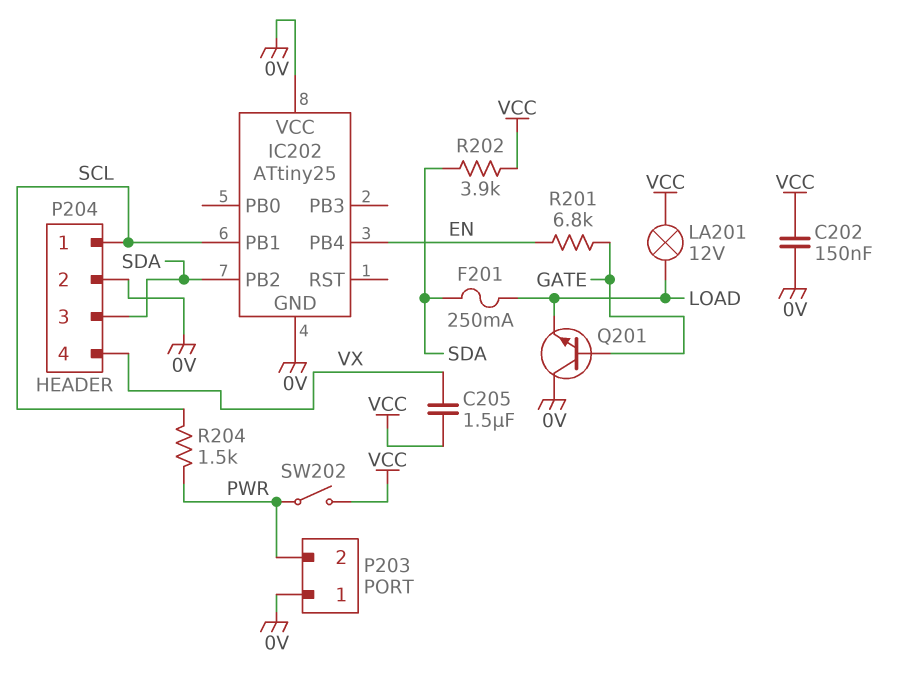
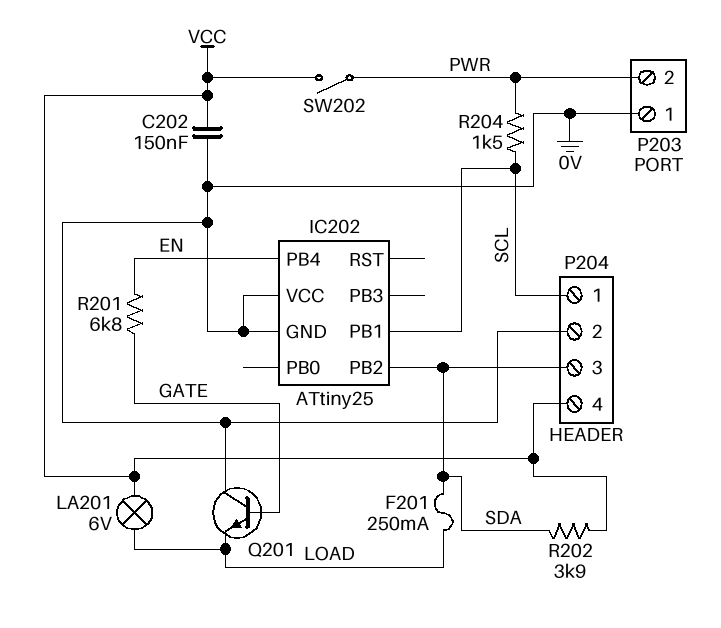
C205: 1.5uF (VCC, VX) -> none
LA201: lamp 12V (LOAD, VCC) -> lamp 6V (LOAD, VCC)
P204 pin 4: VX -> VCC

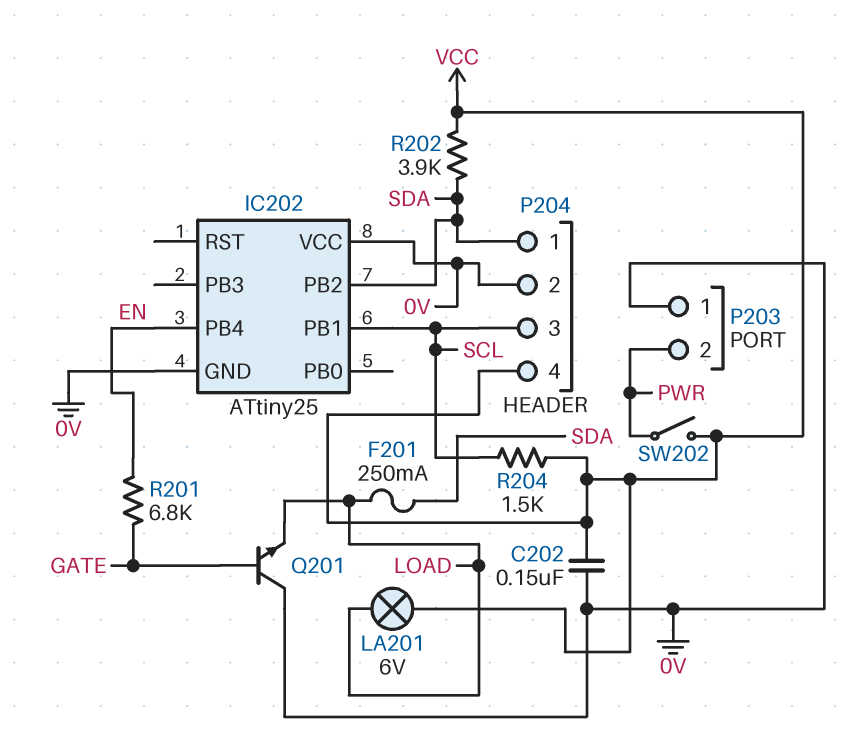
P204 pin 1: SCL -> SDA
P204 pin 3: SDA -> SCL
R204: 1.5k (PWR, SCL) -> 1.5k (SCL, VCC)

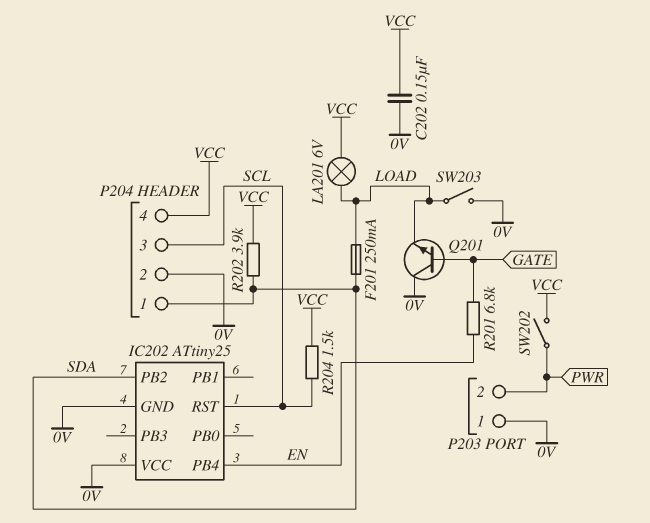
IC202 pin PB1: SCL -> none
IC202 pin RST: none -> SCL
SW203: none -> switch (0V, LOAD)

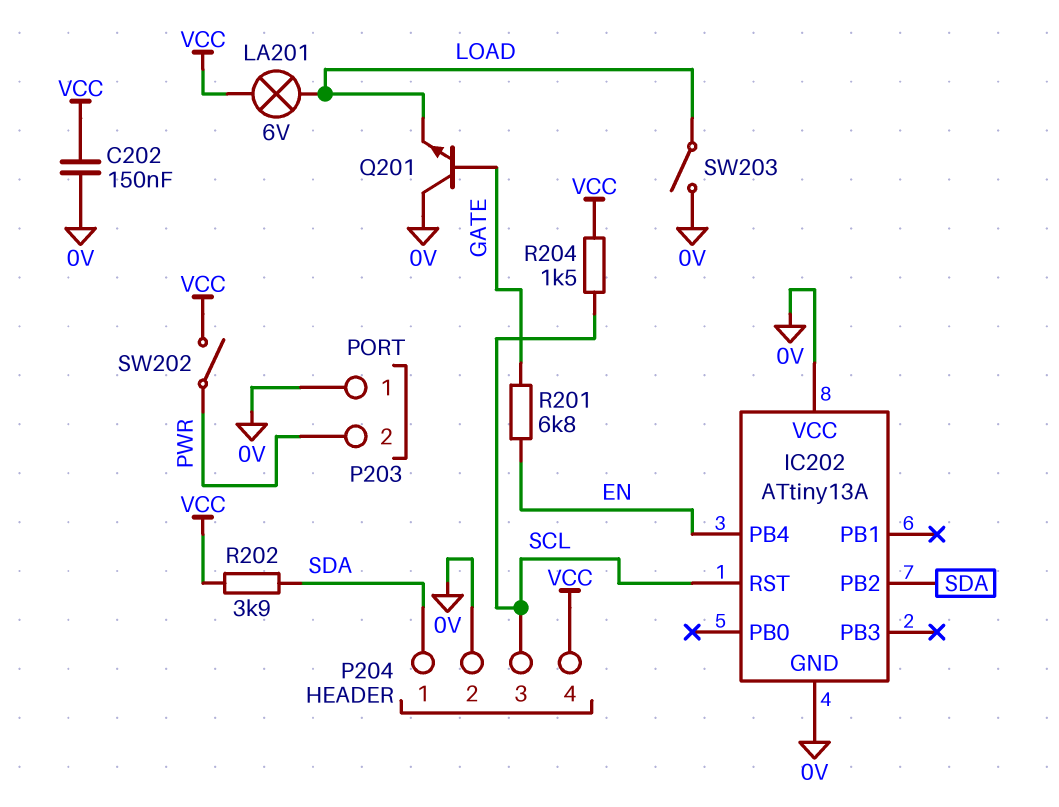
F201: 250mA (LOAD, SDA) -> none
IC202: ATtiny25 -> ATtiny13A

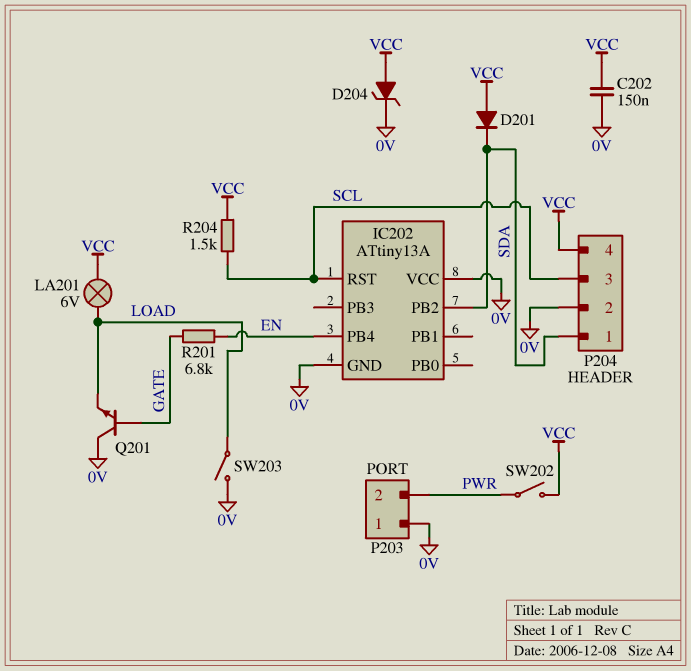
D201: none -> diode (A VCC, K SDA)
D204: none -> zener (A VCC, K 0V)
R202: 3.9k (SDA, VCC) -> none

